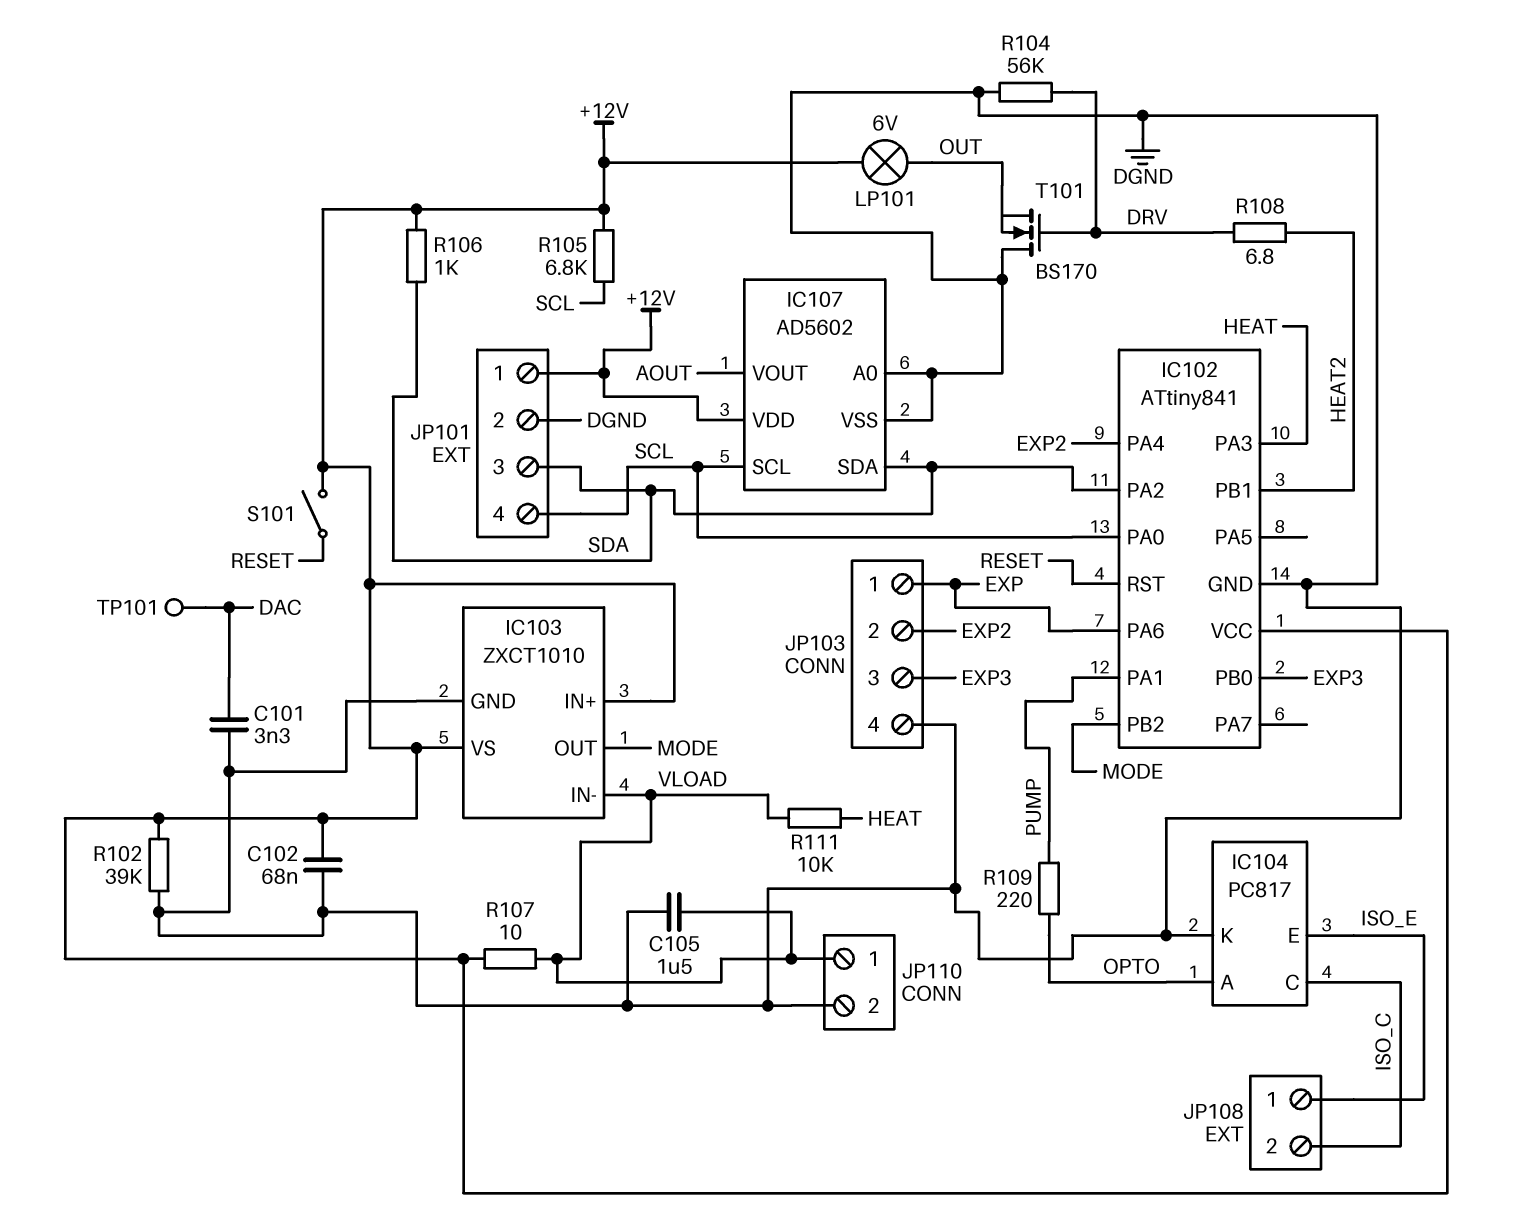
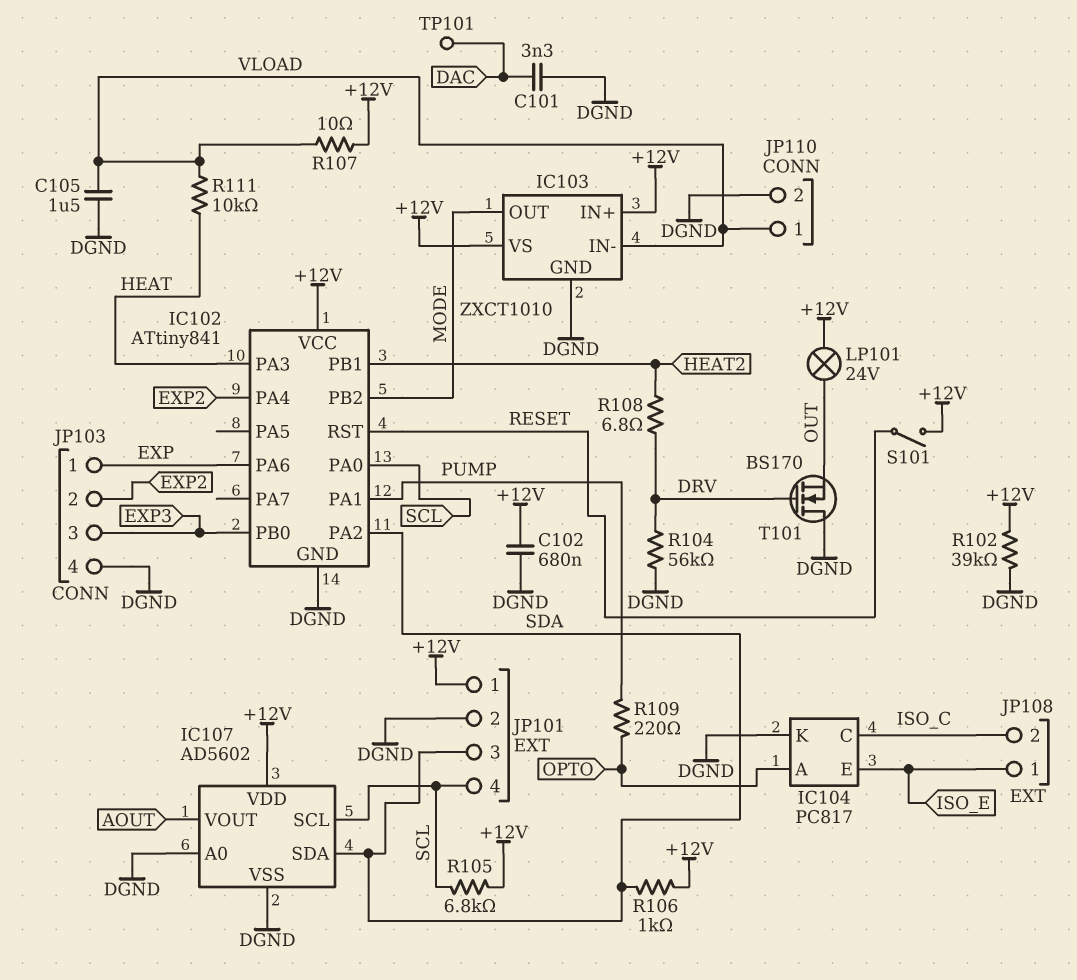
C102: 68nF (+12V, DGND) -> 680nF (+12V, DGND)
LP101: lamp 6V (+12V, OUT) -> lamp 24V (+12V, OUT)

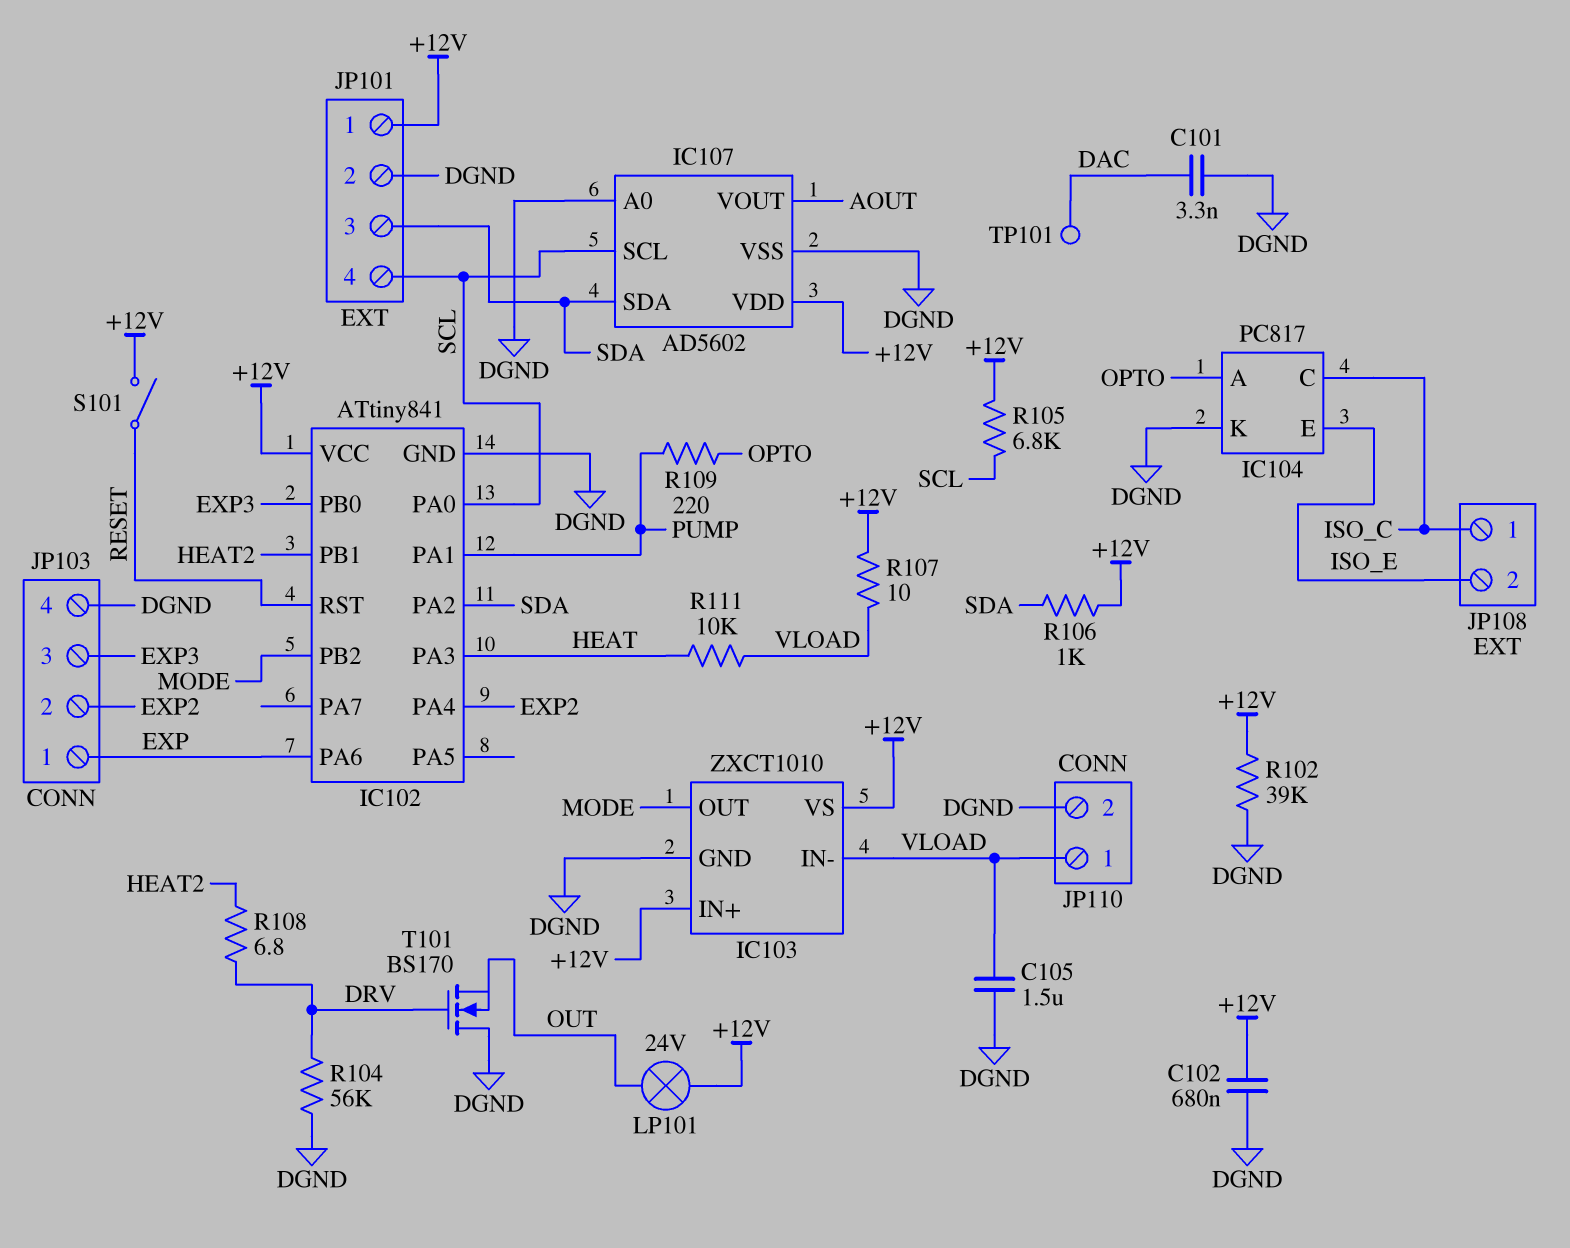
JP108 pin 1: ISO_E -> ISO_C
JP108 pin 2: ISO_C -> ISO_E

